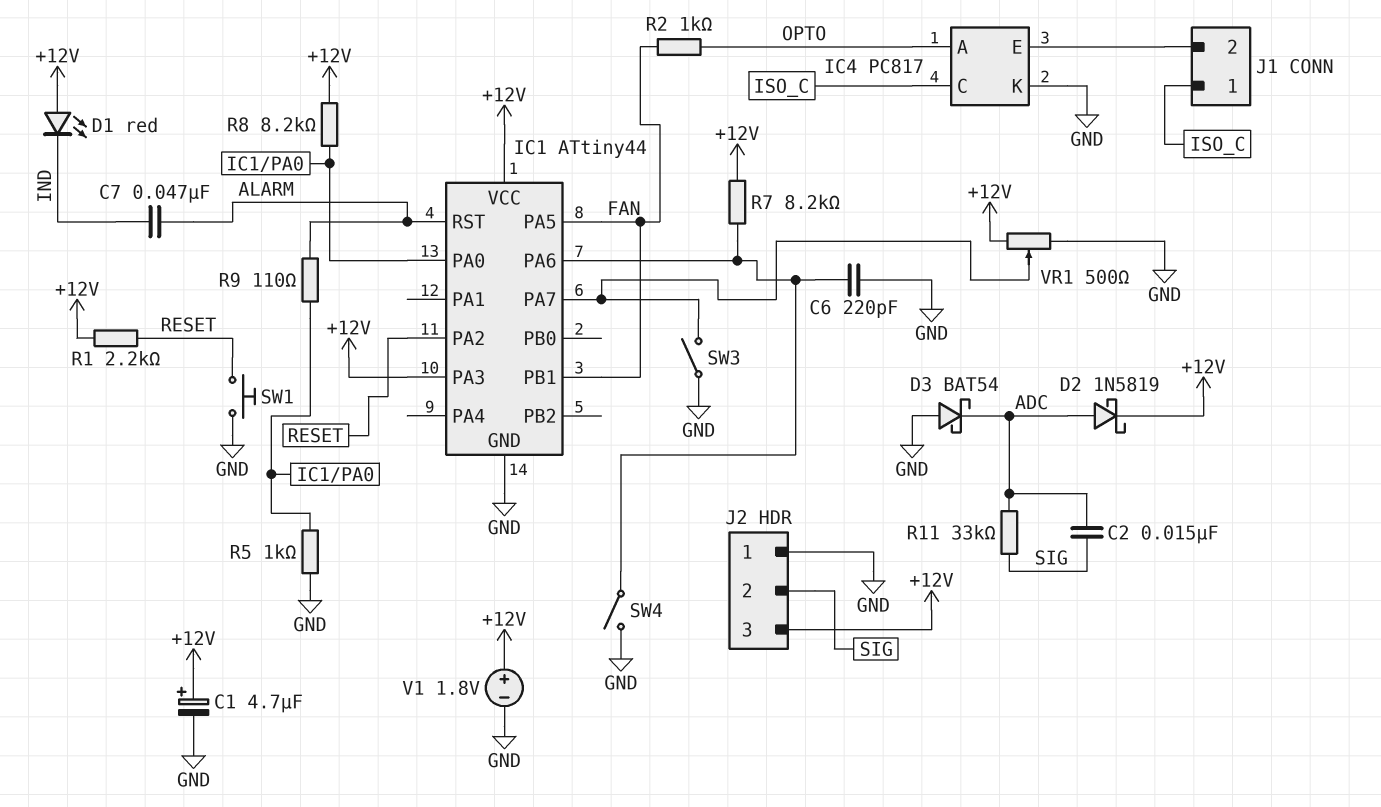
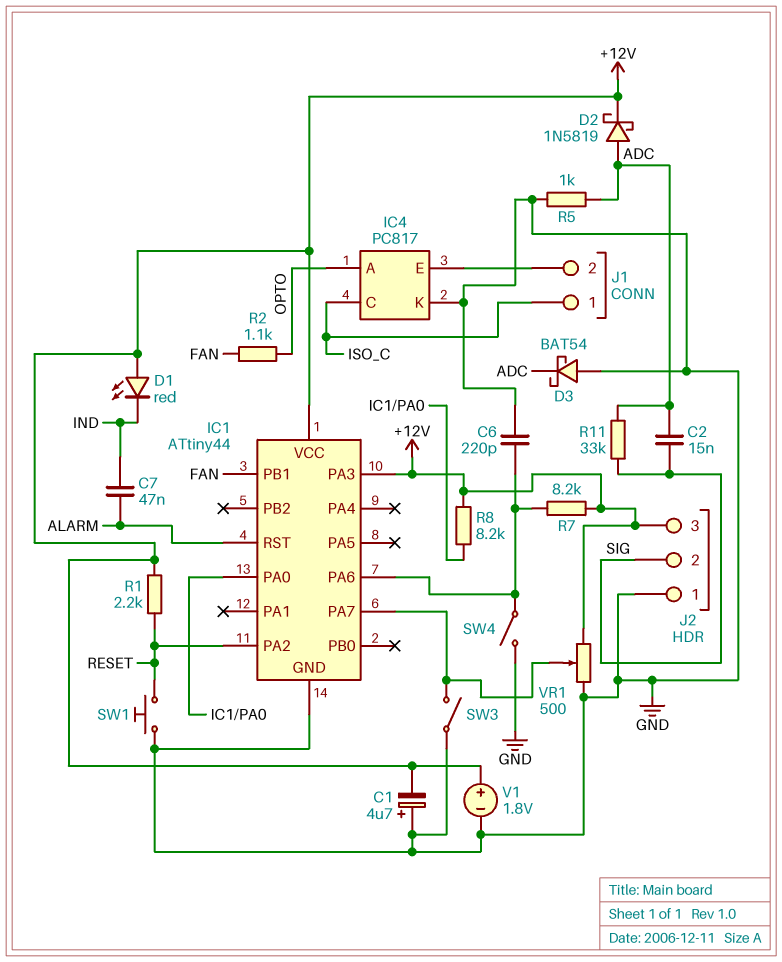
C1: 4.7uF (plus +12V, minus GND) -> 4.7uF (plus GND, minus +12V)
IC1 pin PA5: FAN -> none
R2: 1k (FAN, OPTO) -> 1.1k (FAN, OPTO)
R5: 1k (GND, IC1/PA0) -> 1k (ADC, GND)
R9: 110 (ALARM, IC1/PA0) -> none

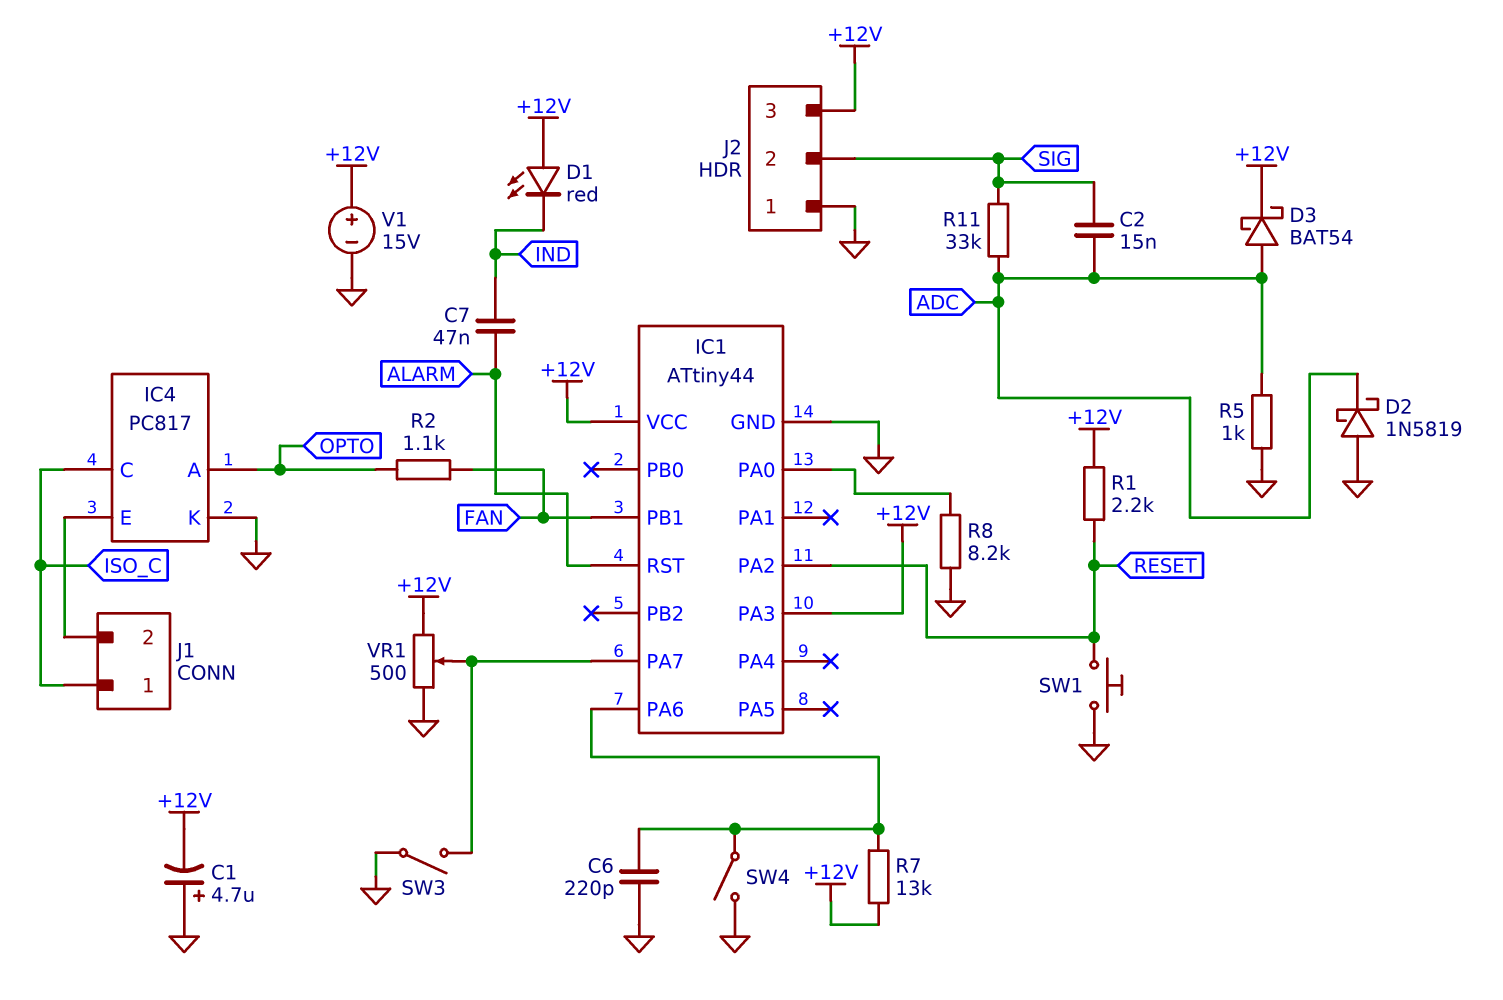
D2: schottky 1N5819 (A ADC, K +12V) -> schottky 1N5819 (A GND, K ADC)
D3: schottky BAT54 (A GND, K ADC) -> schottky BAT54 (A ADC, K +12V)
R7: 8.2k (+12V, IC1/PA6) -> 13k (+12V, IC1/PA6)
R8: 8.2k (+12V, IC1/PA0) -> 8.2k (GND, IC1/PA0)
V1: 1.8V (plus +12V, minus GND) -> 15V (plus +12V, minus GND)

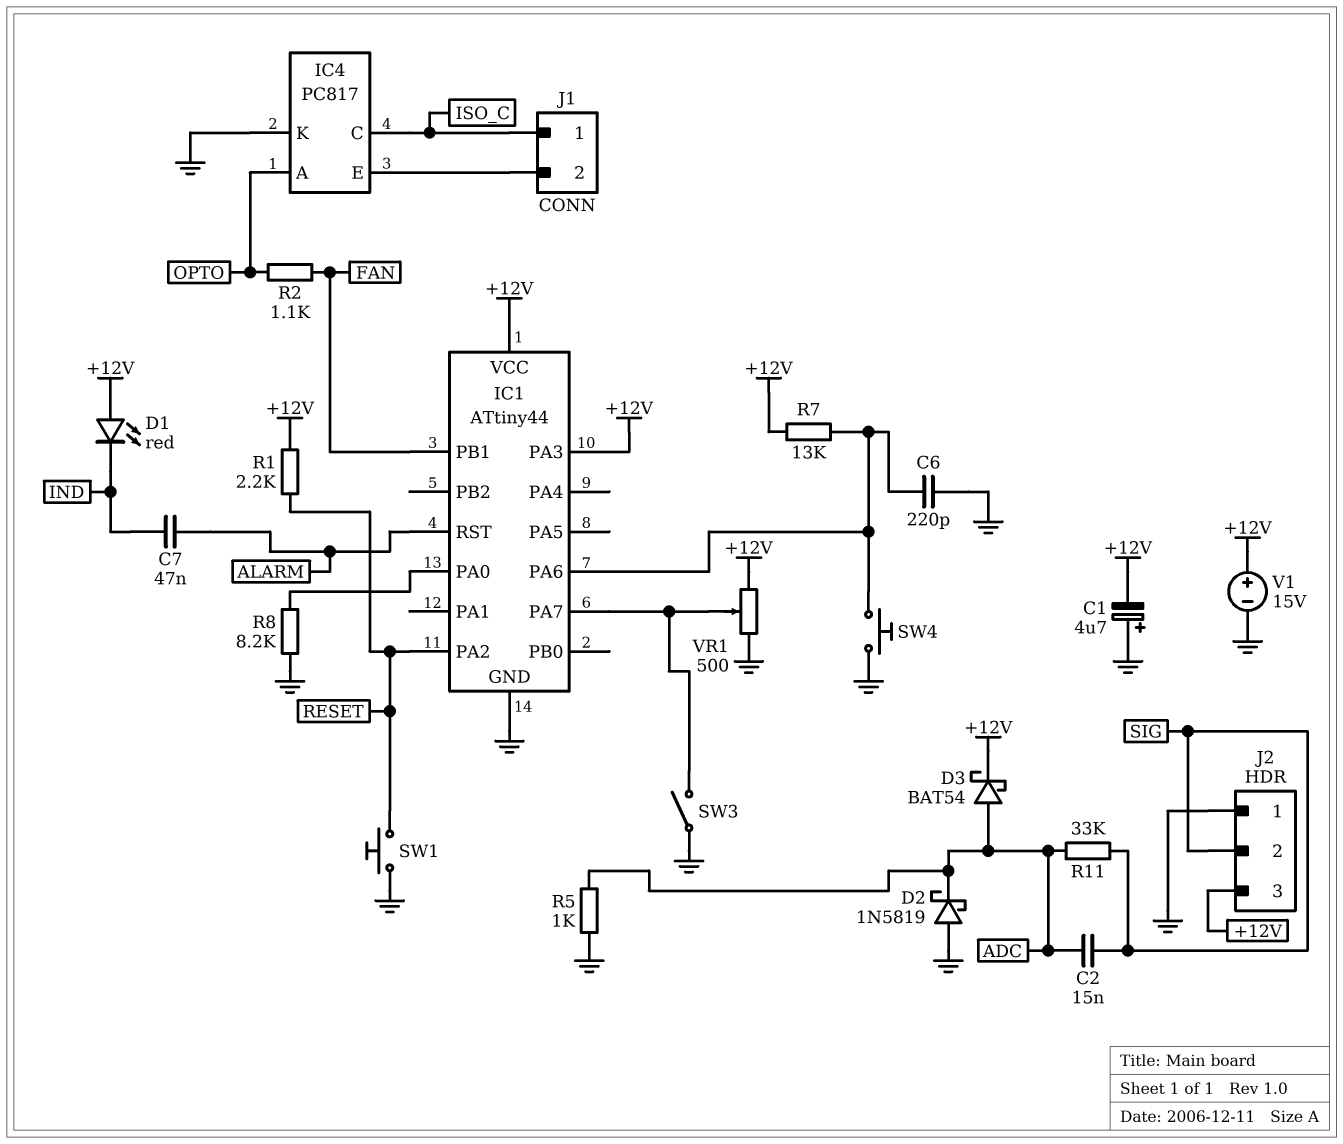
SW4: switch (GND, IC1/PA6) -> button (GND, IC1/PA6)

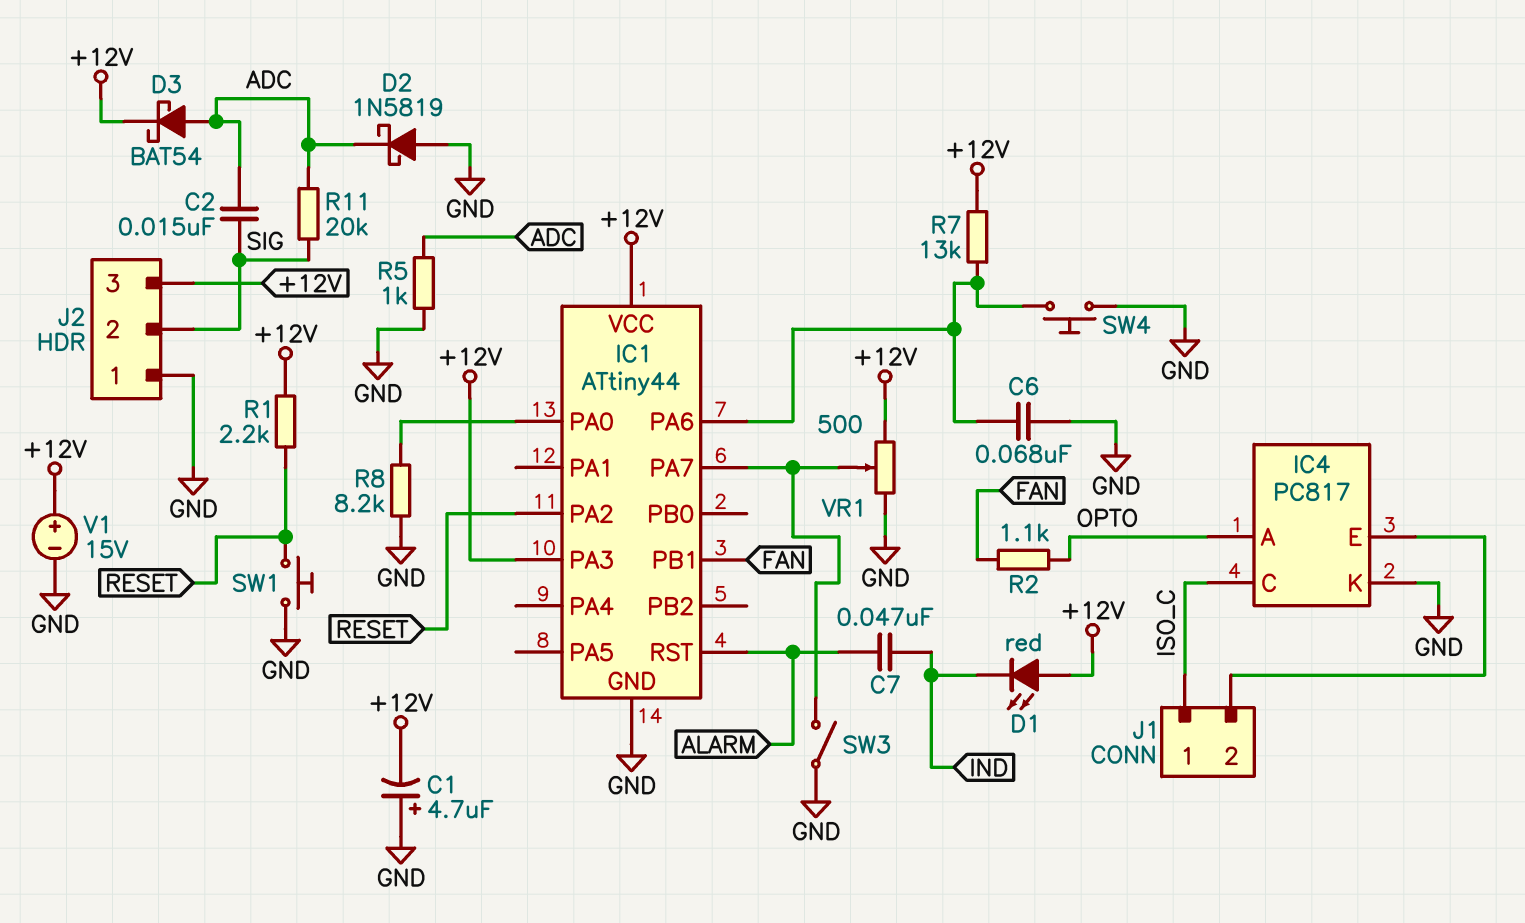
C6: 220pF (GND, IC1/PA6) -> 68nF (GND, IC1/PA6)
R11: 33k (ADC, SIG) -> 20k (ADC, SIG)

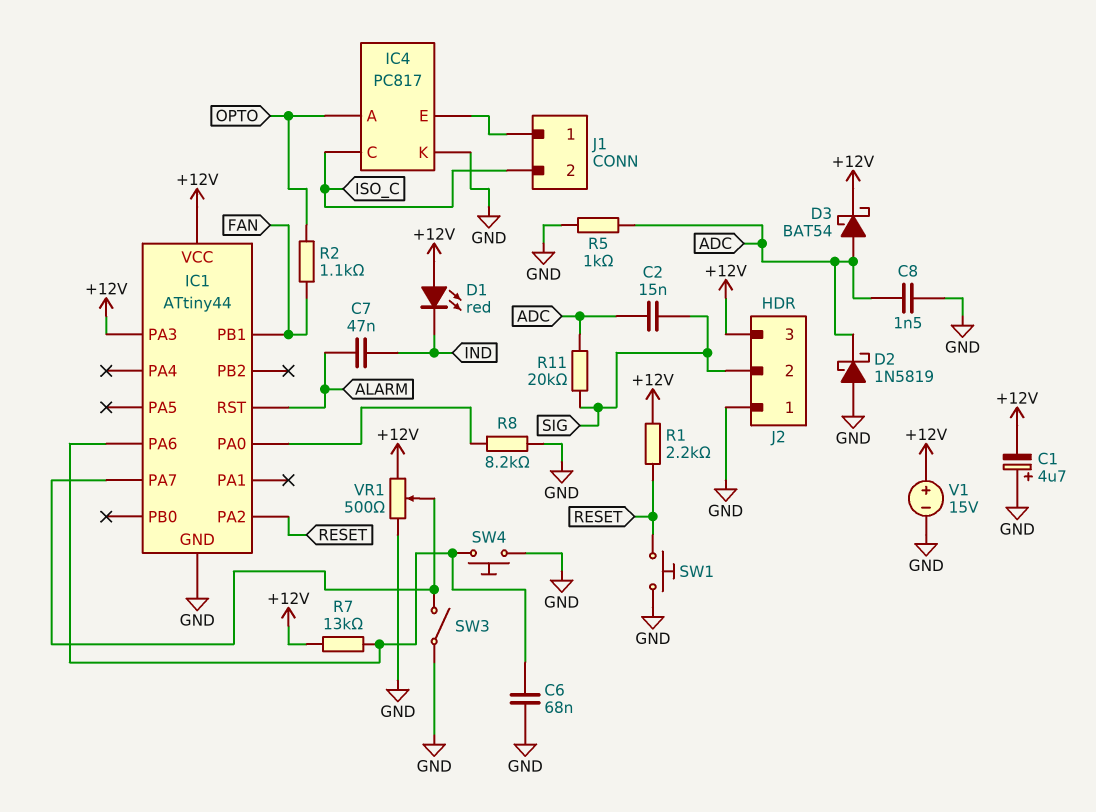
C8: none -> 1.5nF (ADC, GND)
J1 pin 1: ISO_C -> IC4/E
J1 pin 2: IC4/E -> ISO_C

